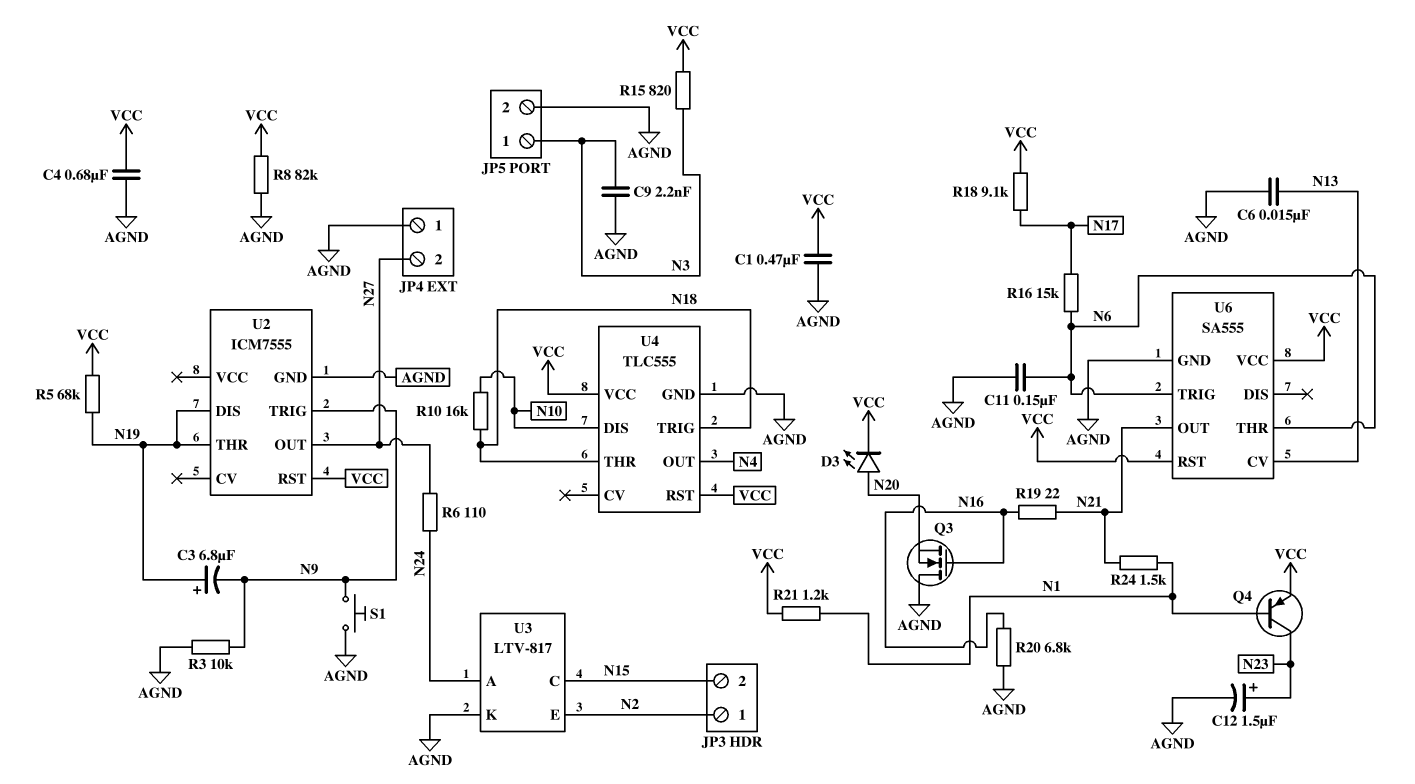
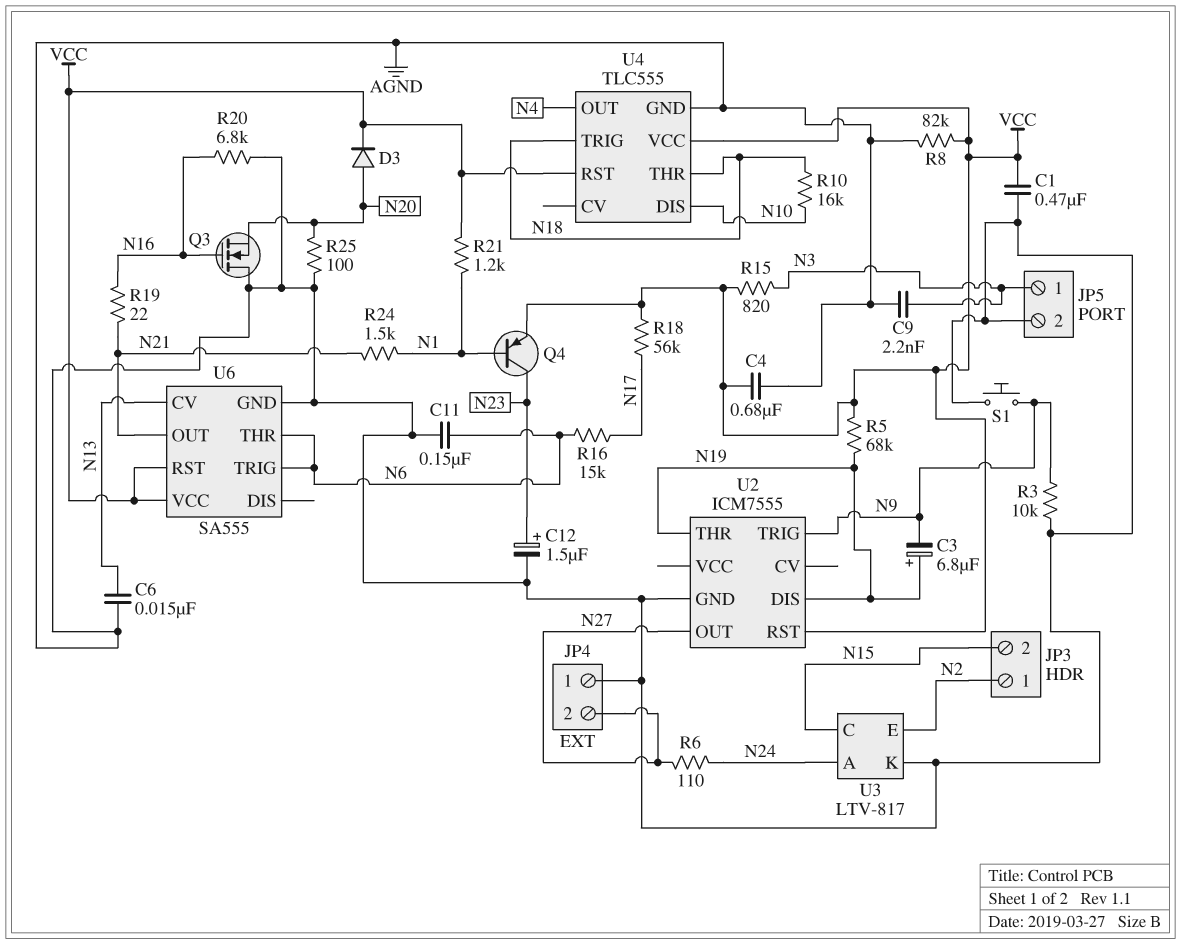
D3: LED (A N20, K VCC) -> diode (A N20, K VCC)
R18: 9.1k (N17, VCC) -> 56k (N17, VCC)
R25: none -> 100 (AGND, N20)

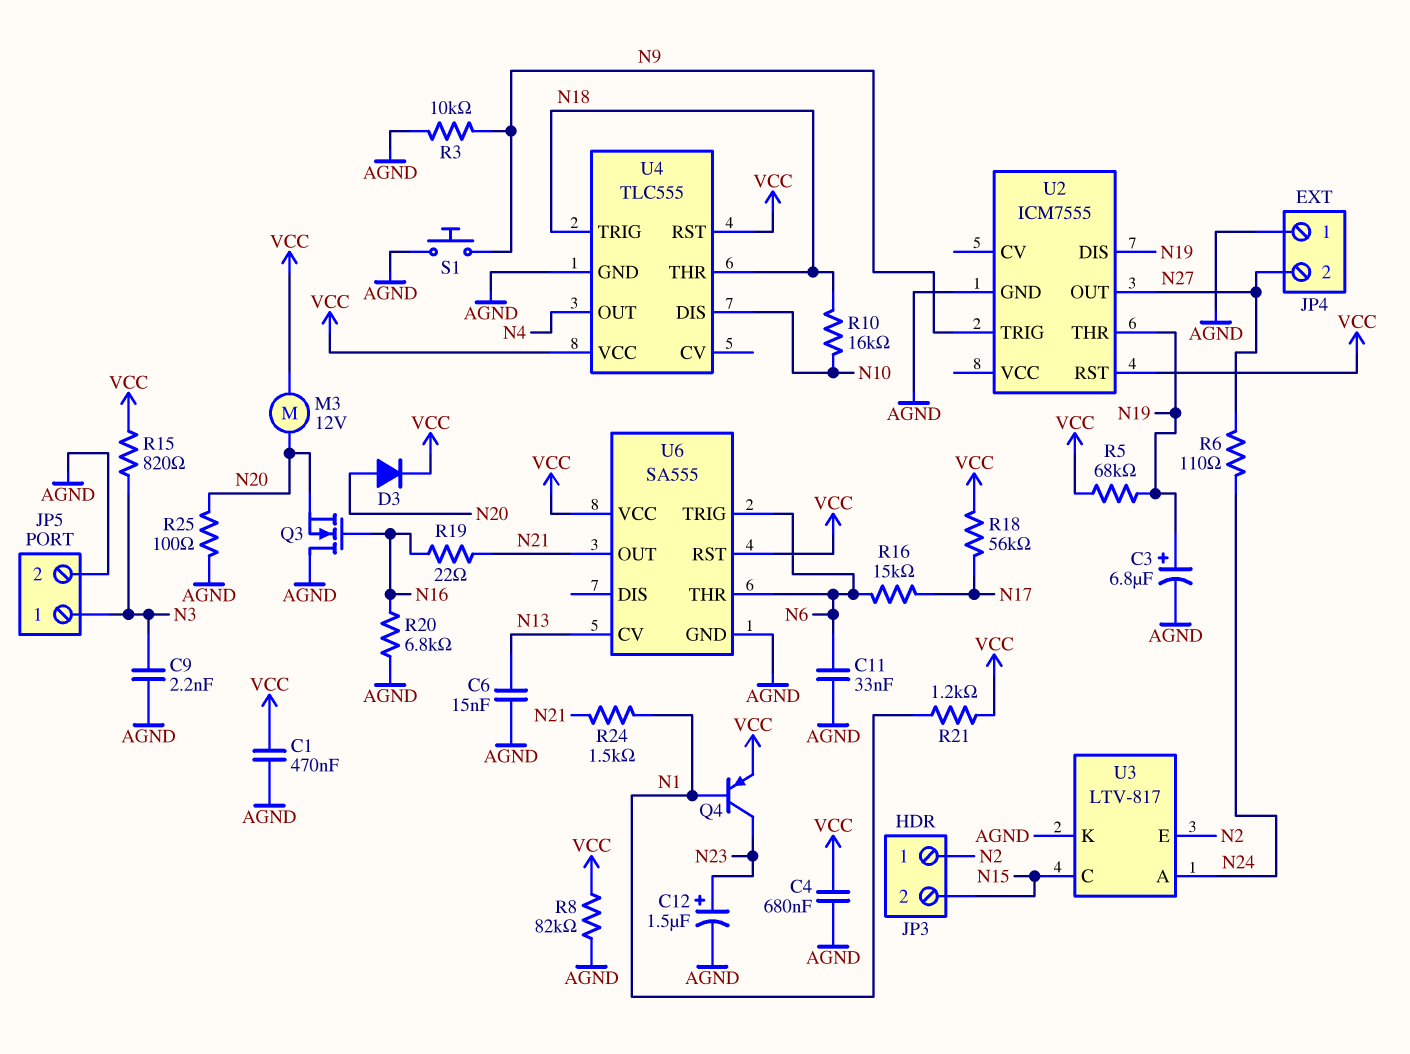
C3: 6.8uF (plus N19, minus N9) -> 6.8uF (plus N19, minus AGND)
C11: 150nF (AGND, N6) -> 33nF (AGND, N6)
M3: none -> motor 12V (N20, VCC)

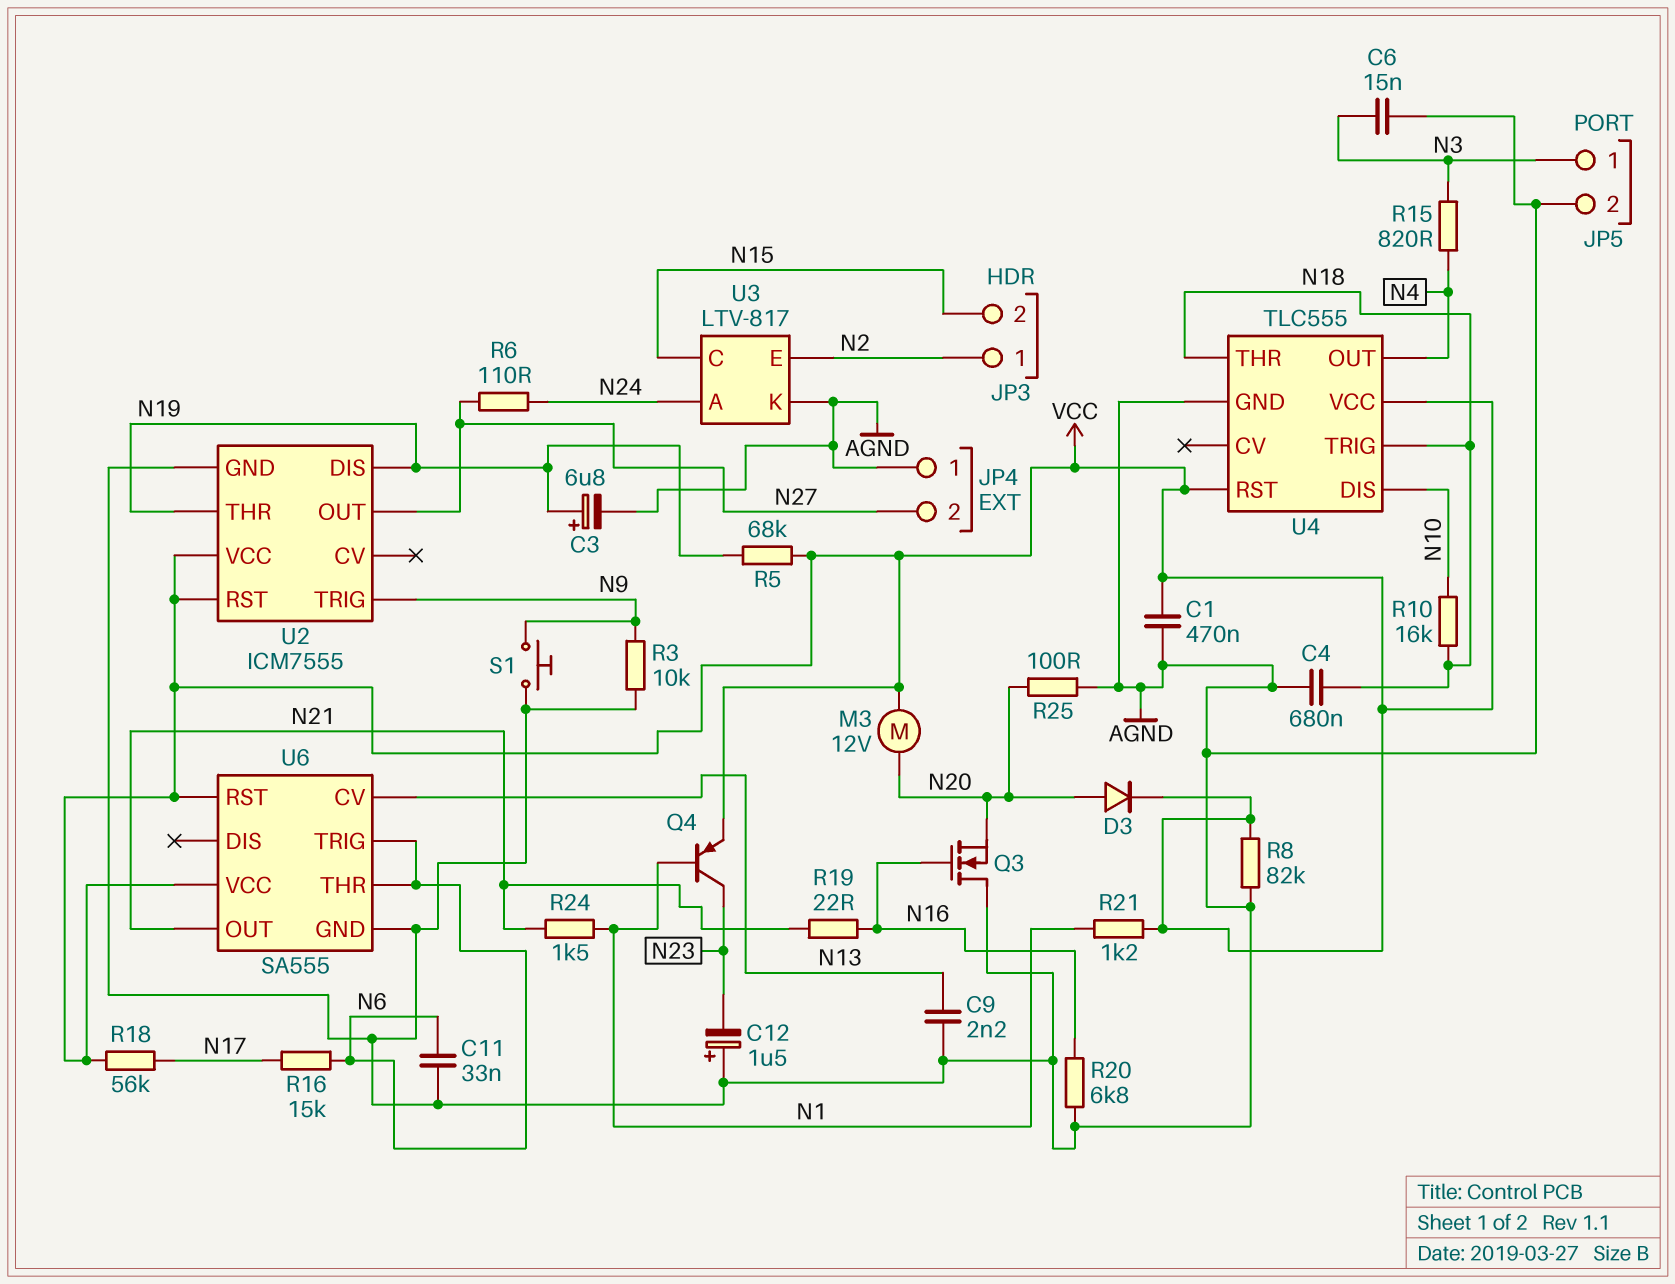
C4: 680nF (AGND, VCC) -> 680nF (AGND, N18)
C6: 15nF (AGND, N13) -> 15nF (AGND, N3)
C9: 2.2nF (AGND, N3) -> 2.2nF (AGND, N13)
C12: 1.5uF (plus N23, minus AGND) -> 1.5uF (plus AGND, minus N23)
R15: 820 (N3, VCC) -> 820 (N3, N4)
U2 pin VCC: none -> VCC

